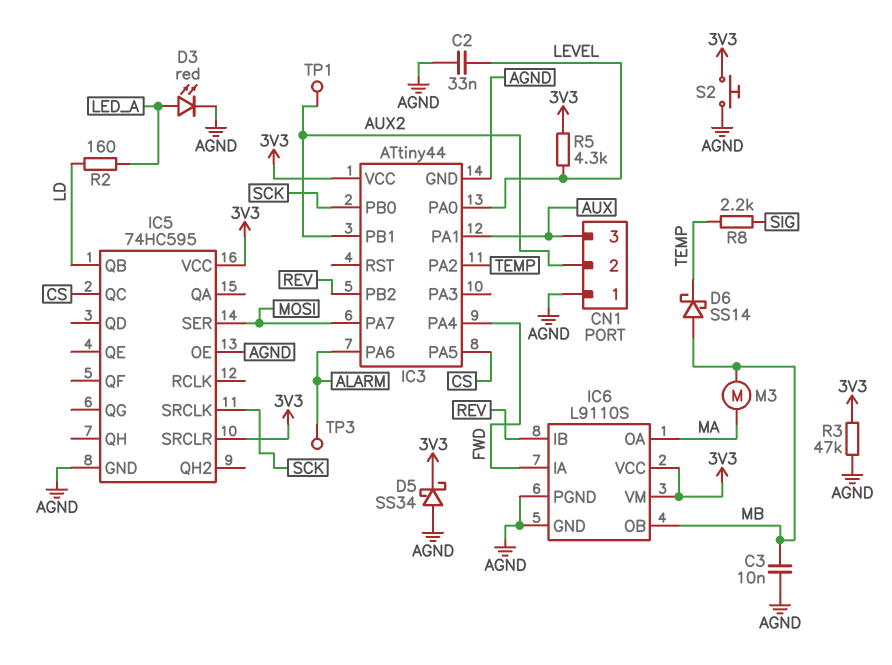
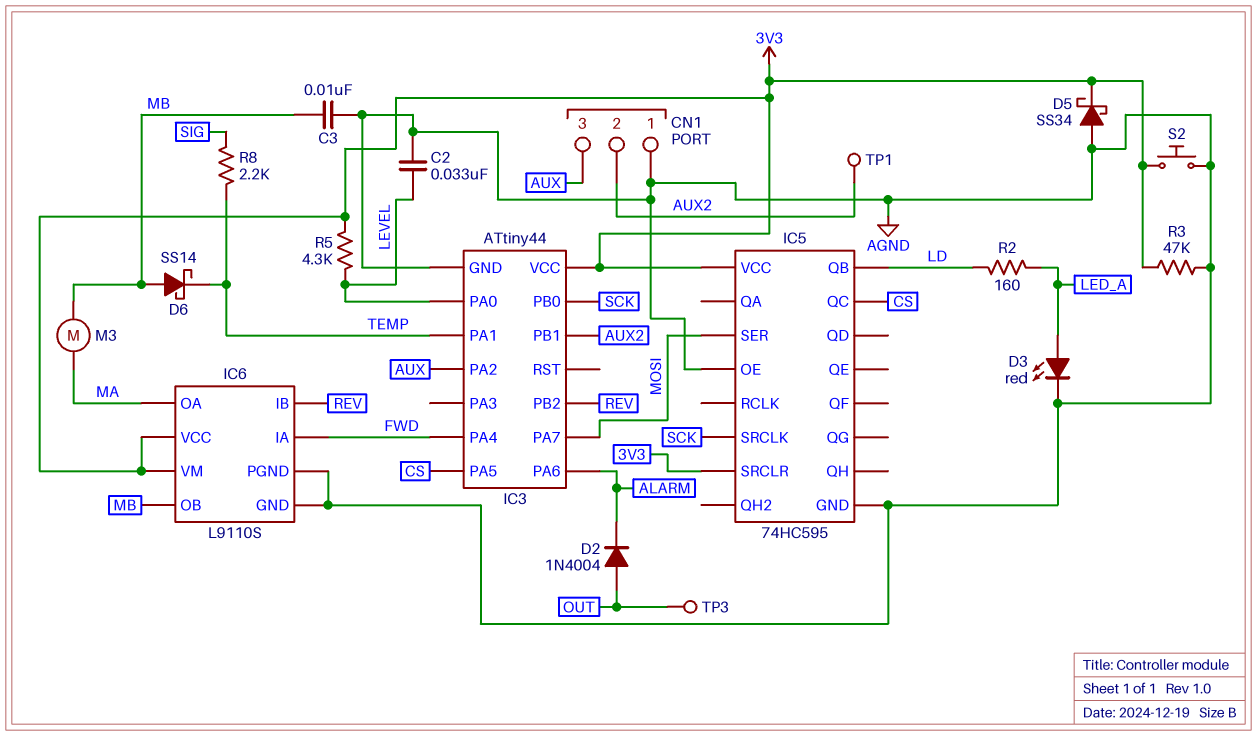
D2: none -> diode 1N4004 (A OUT, K ALARM)
IC3 pin PA1: AUX -> TEMP
IC3 pin PA2: TEMP -> AUX
TP3: test point (ALARM) -> test point (OUT)

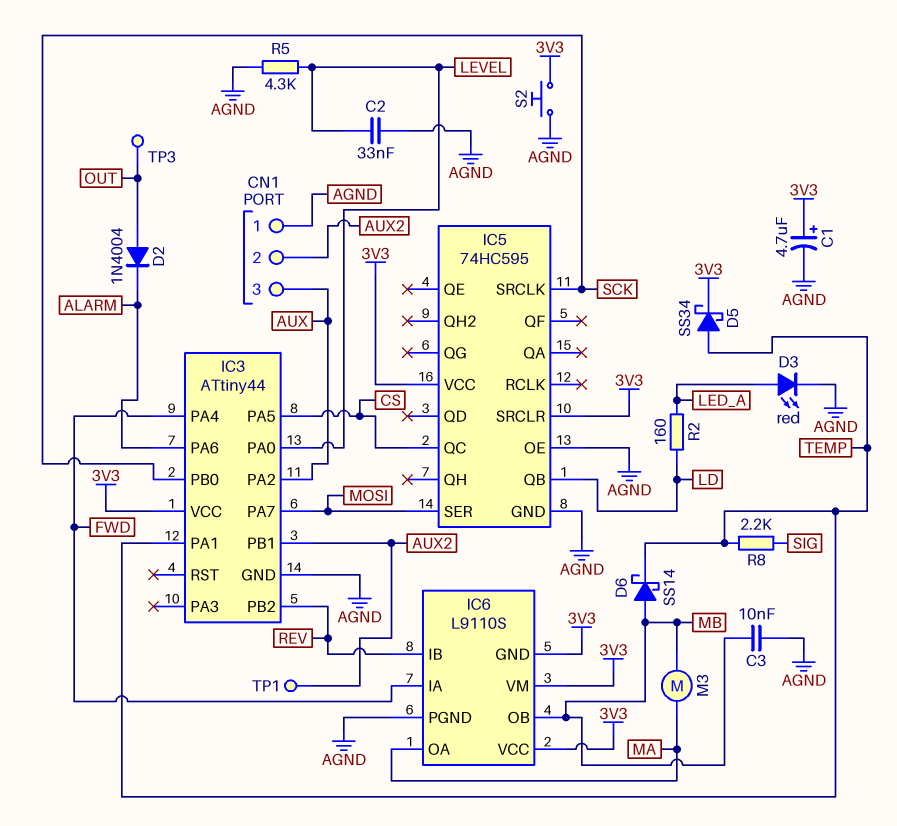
C1: none -> 4.7uF (plus 3V3, minus AGND)
D5: schottky SS34 (A AGND, K 3V3) -> schottky SS34 (A TEMP, K 3V3)
IC6 pin GND: AGND -> 3V3
R3: 47k (3V3, AGND) -> none
R5: 4.3k (3V3, LEVEL) -> 4.3k (AGND, LEVEL)

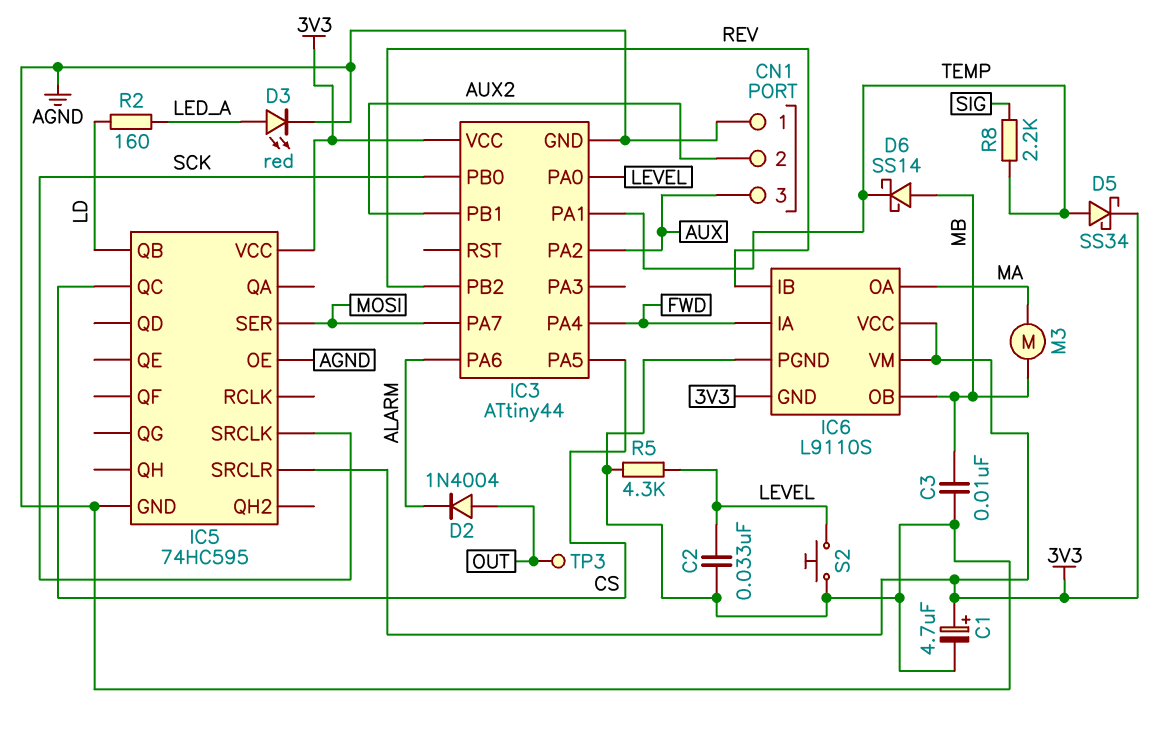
S2: button (3V3, AGND) -> button (AGND, LEVEL)
TP1: test point (AUX2) -> none

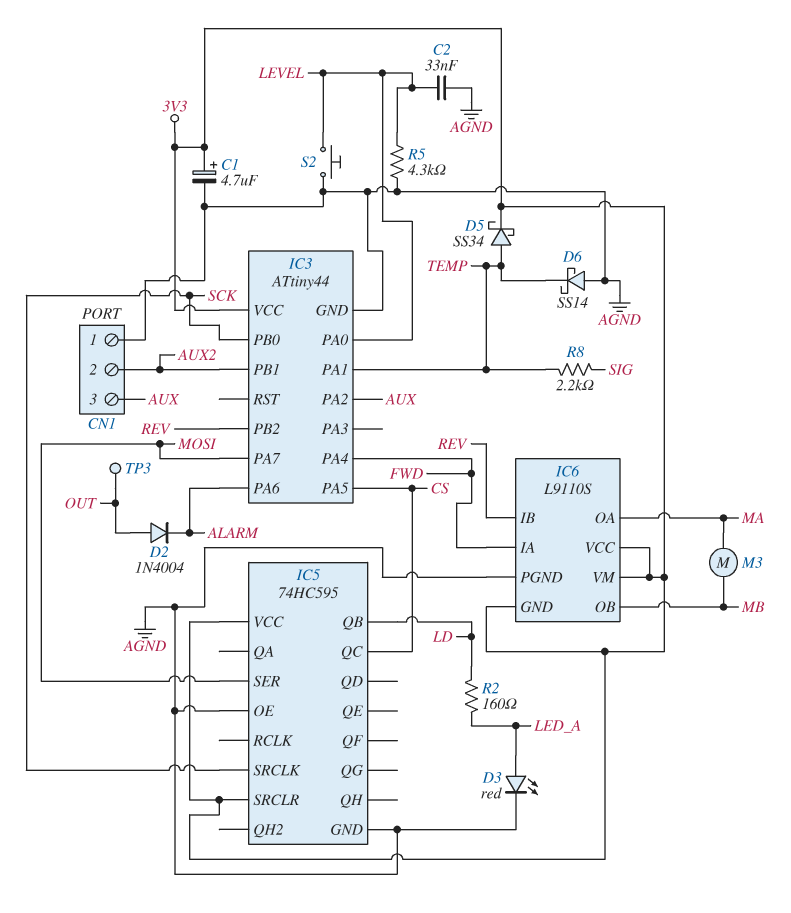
C3: 10nF (AGND, MB) -> none
D6: schottky SS14 (A MB, K TEMP) -> schottky SS14 (A AGND, K TEMP)

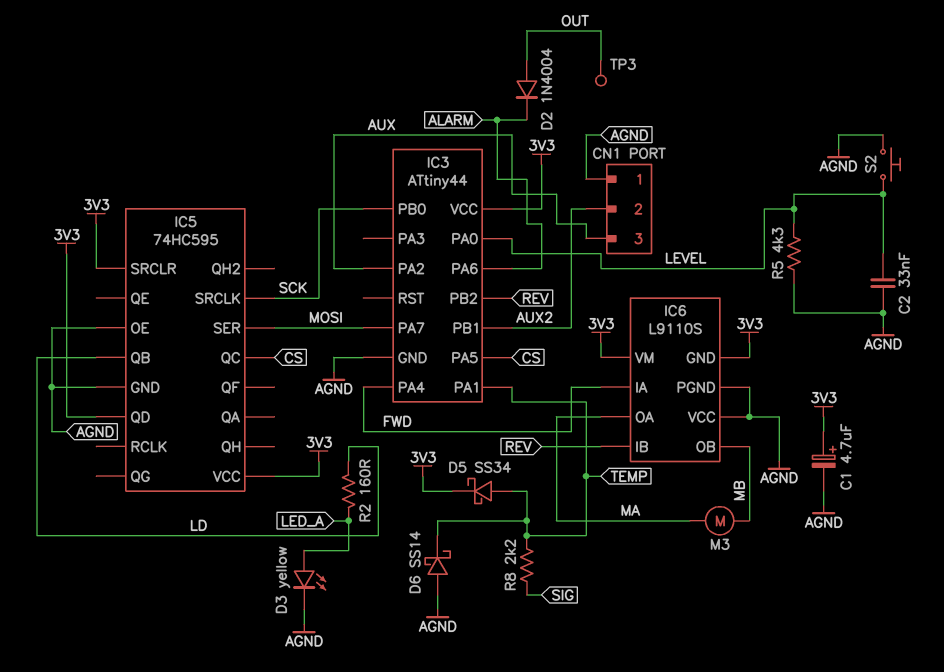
D3: LED red (A LED_A, K AGND) -> LED yellow (A LED_A, K AGND)
IC5 pin QD: none -> 3V3
IC6 pin VCC: 3V3 -> AGND

